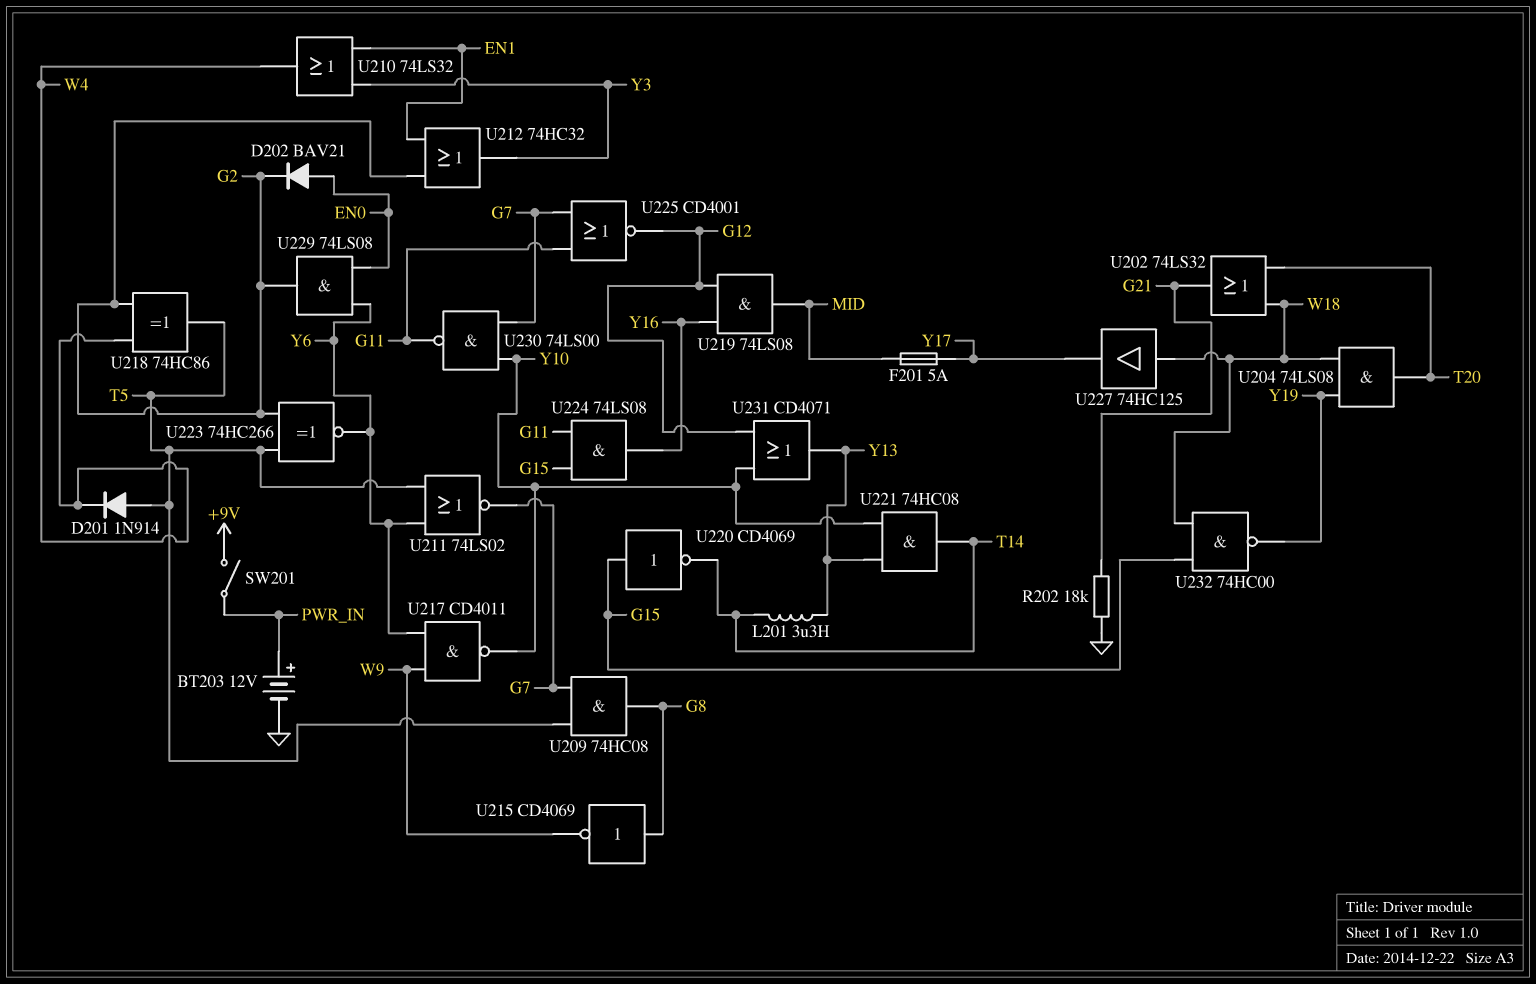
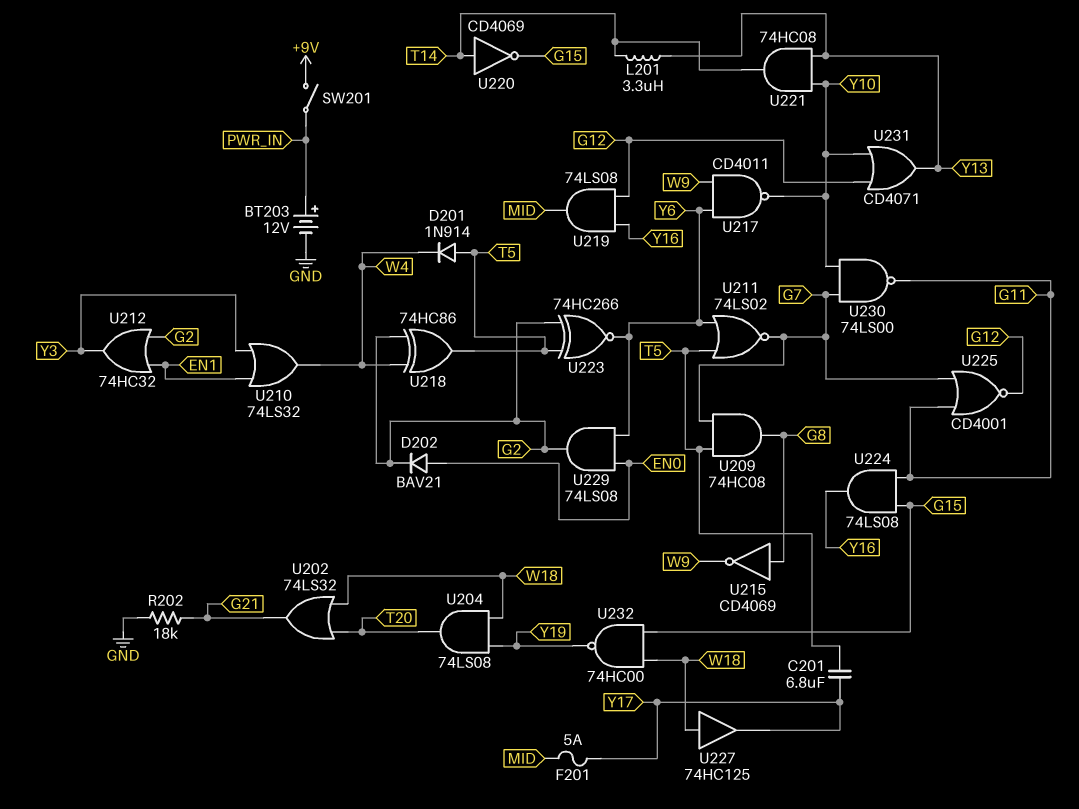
C201: none -> 6.8uF (T5, Y17)
U220: NOT CD4069 (in G15, out T14) -> NOT CD4069 (in T14, out G15)

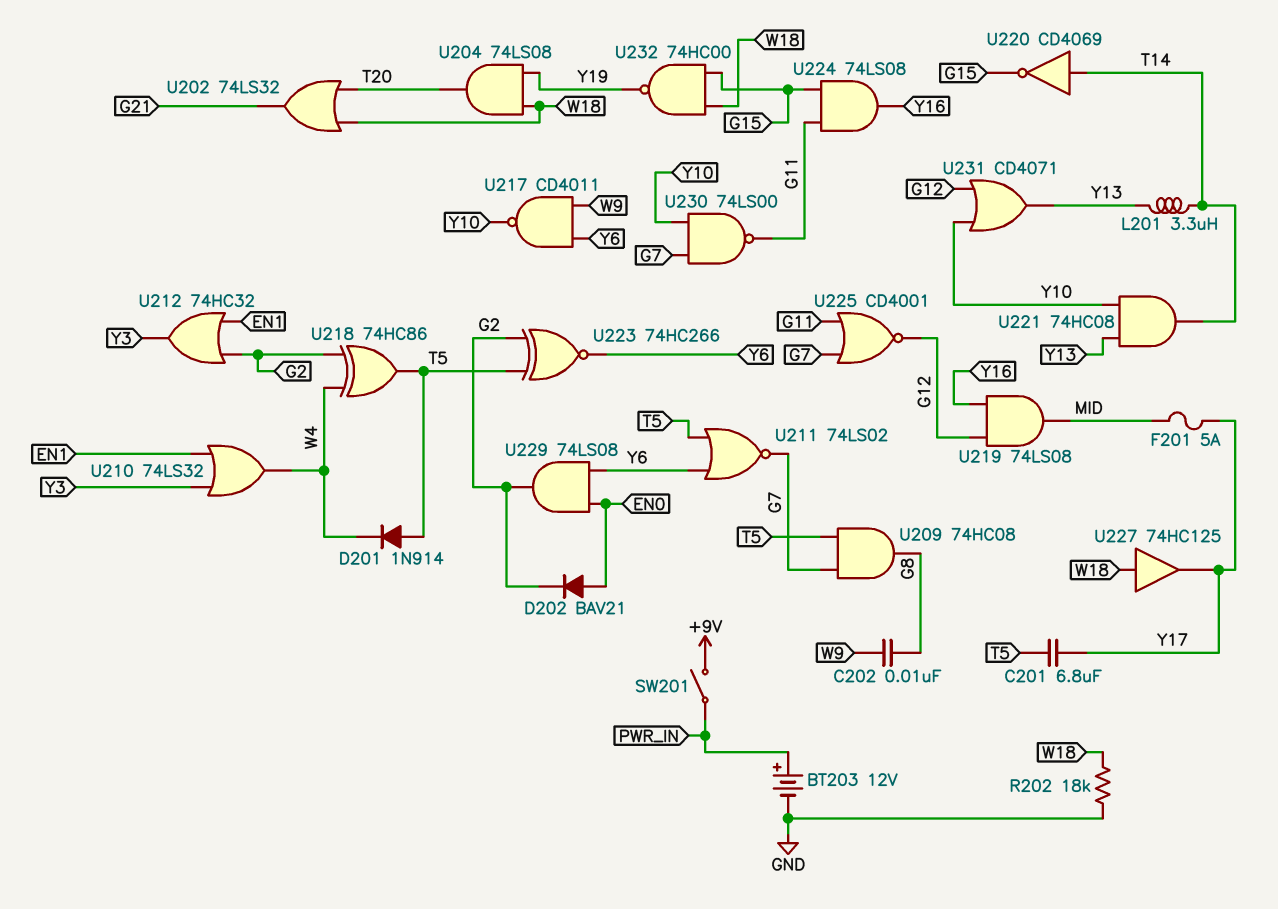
C202: none -> 10nF (G8, W9)
R202: 18k (G21, GND) -> 18k (GND, W18)
U215: NOT CD4069 (in G8, out W9) -> none

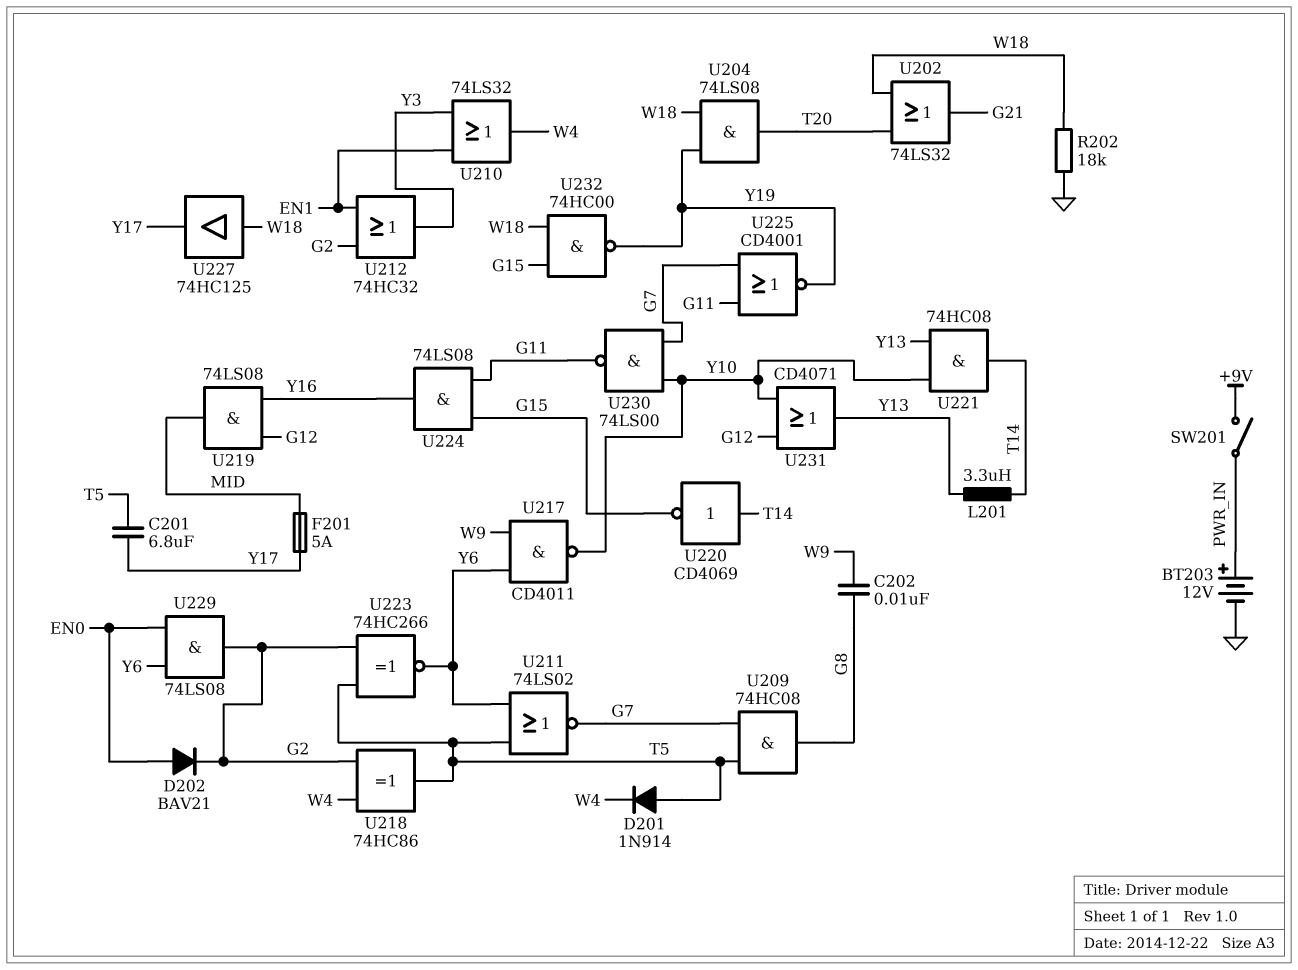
U225: NOR CD4001 (in G7, in G11, out G12) -> NOR CD4001 (in G7, in G11, out Y19)

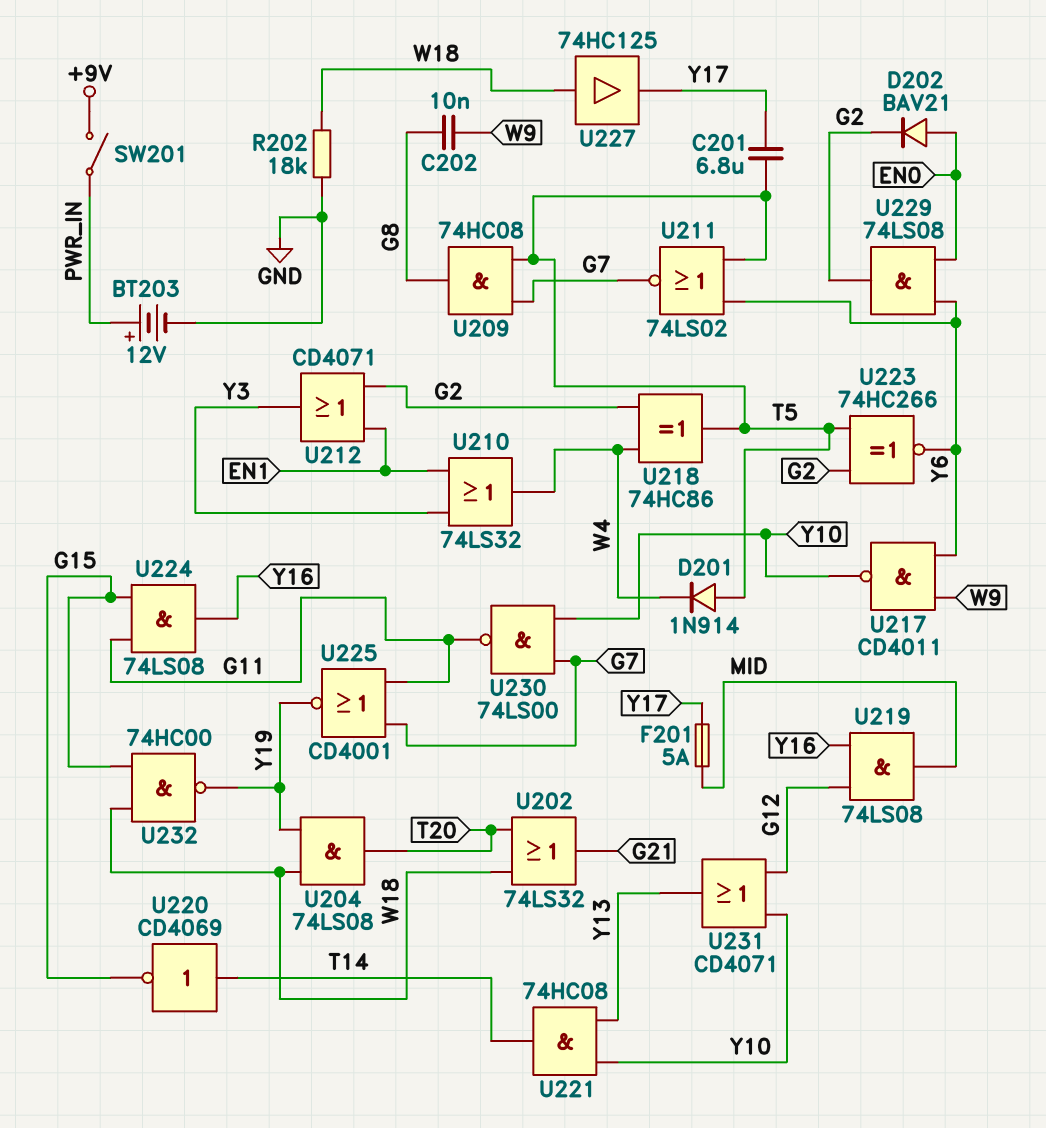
L201: 3.3uH (T14, Y13) -> none
U212: OR 74HC32 (in EN1, in G2, out Y3) -> OR CD4071 (in EN1, in G2, out Y3)

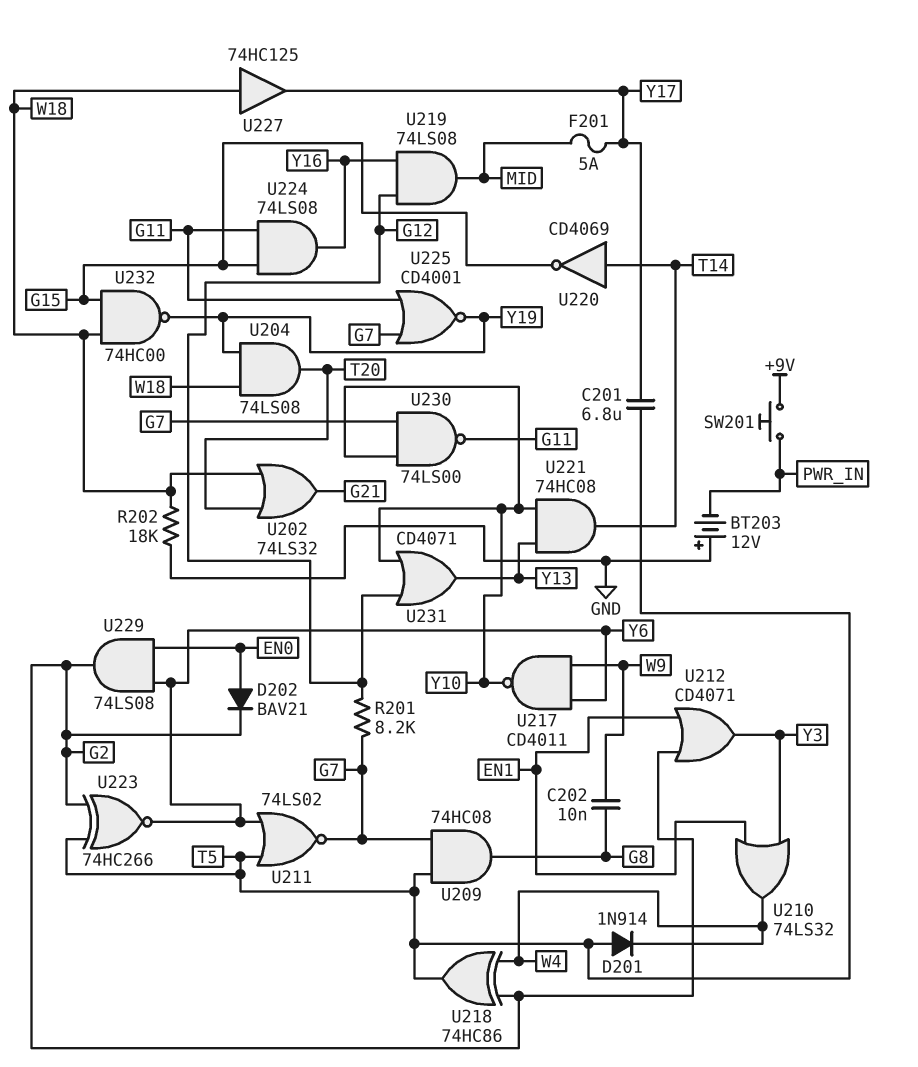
BT203: 12V (plus PWR_IN, minus GND) -> 12V (plus GND, minus PWR_IN)
R201: none -> 8.2k (G7, G12)
SW201: switch (+9V, PWR_IN) -> button (+9V, PWR_IN)

